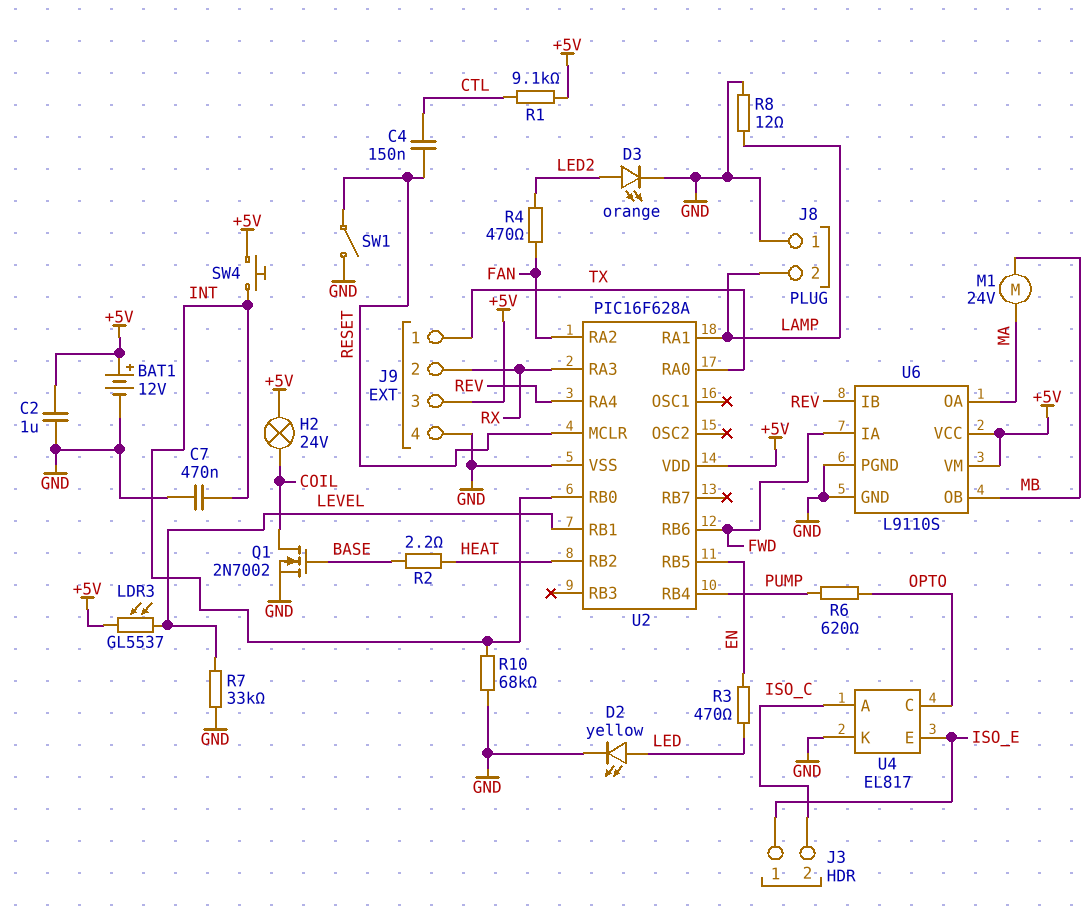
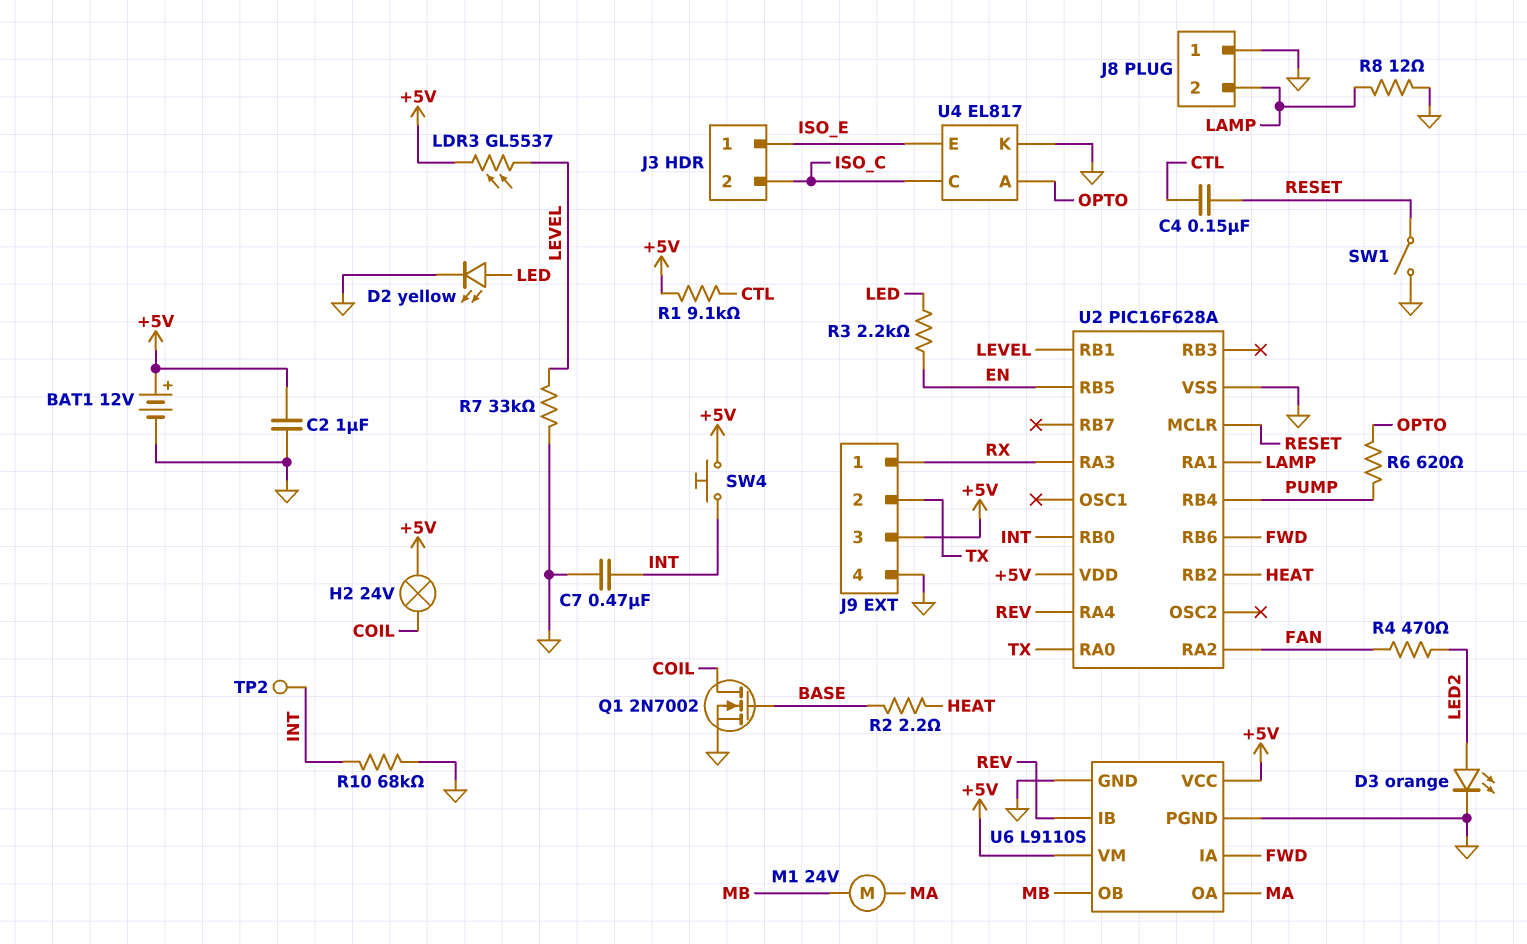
J9 pin 1: TX -> RX
J9 pin 2: RX -> TX
R3: 470 (EN, LED) -> 2.2k (EN, LED)
TP2: none -> test point (INT)
U4 pin A: ISO_C -> OPTO
U4 pin C: OPTO -> ISO_C

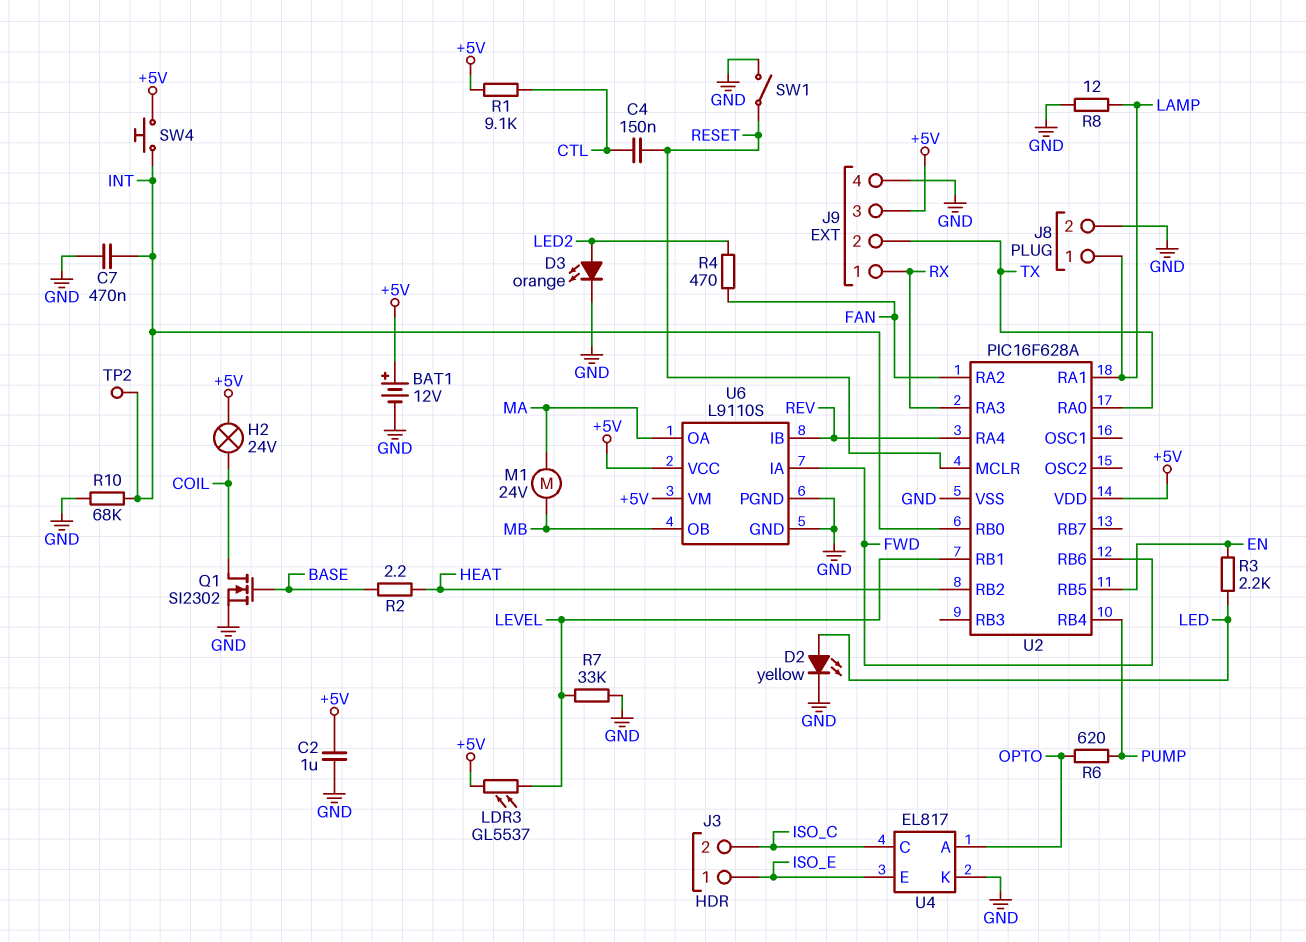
J8 pin 1: GND -> LAMP
J8 pin 2: LAMP -> GND
Q1: NMOS 2N7002 (G BASE, D COIL, S GND) -> NMOS SI2302 (G BASE, D COIL, S GND)

